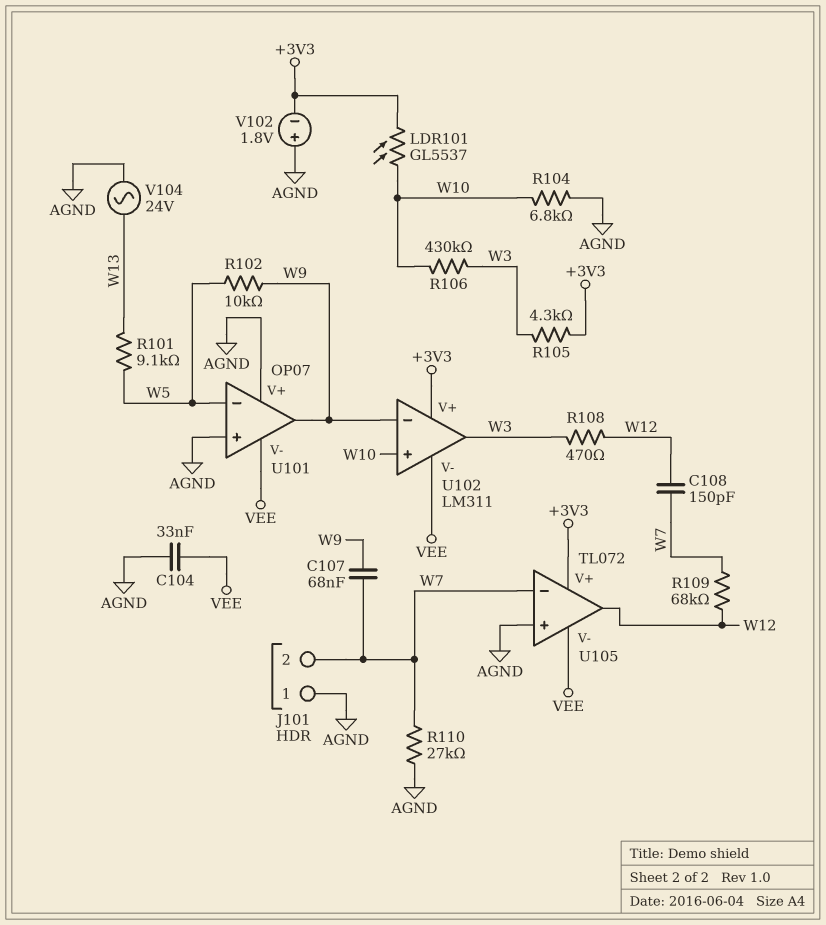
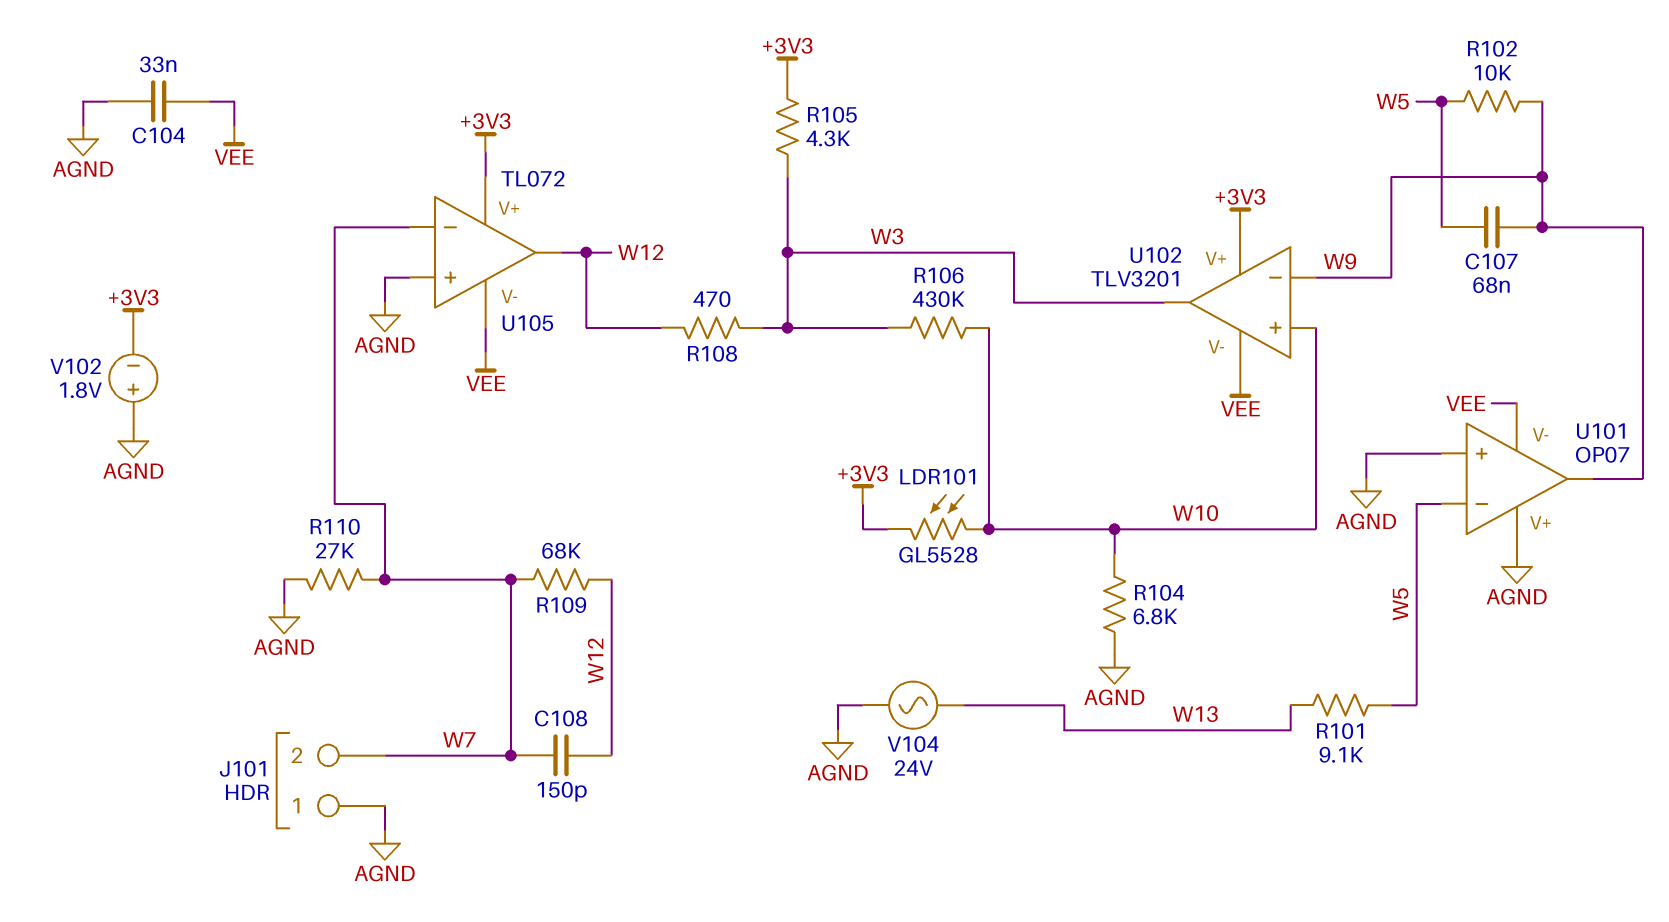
C107: 68nF (W7, W9) -> 68nF (W5, W9)
LDR101: GL5537 (+3V3, W10) -> GL5528 (+3V3, W10)
U102: LM311 -> TLV3201

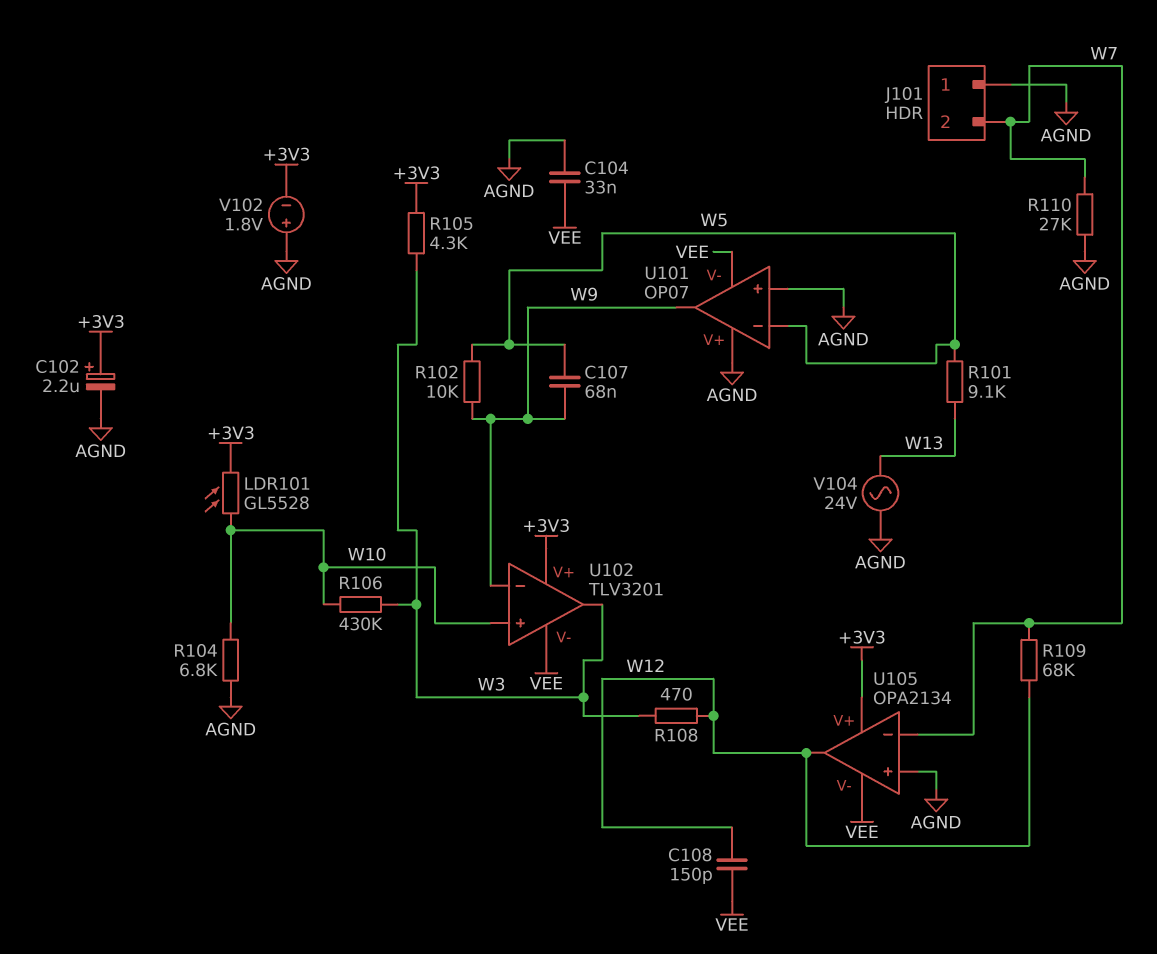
C102: none -> 2.2uF (plus +3V3, minus AGND)
C108: 150pF (W7, W12) -> 150pF (VEE, W12)
U105: TL072 -> OPA2134

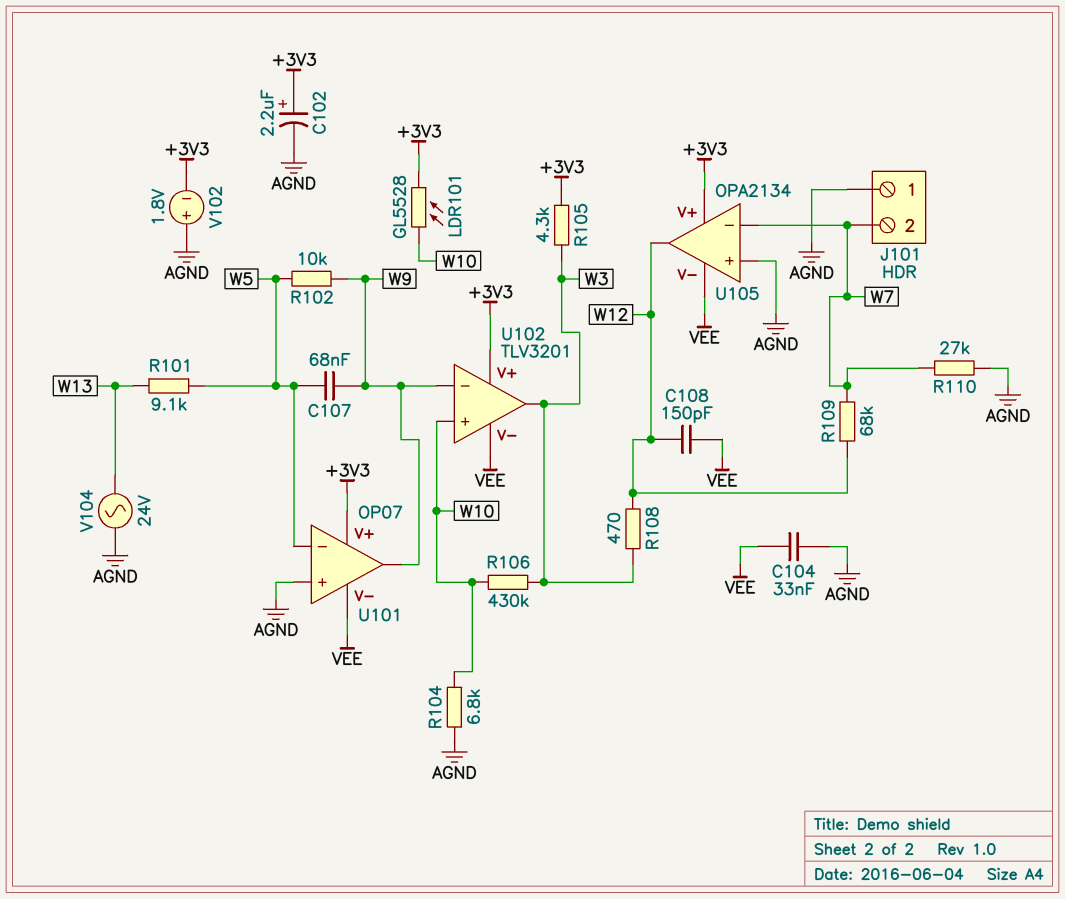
U101 pin V+: AGND -> +3V3

